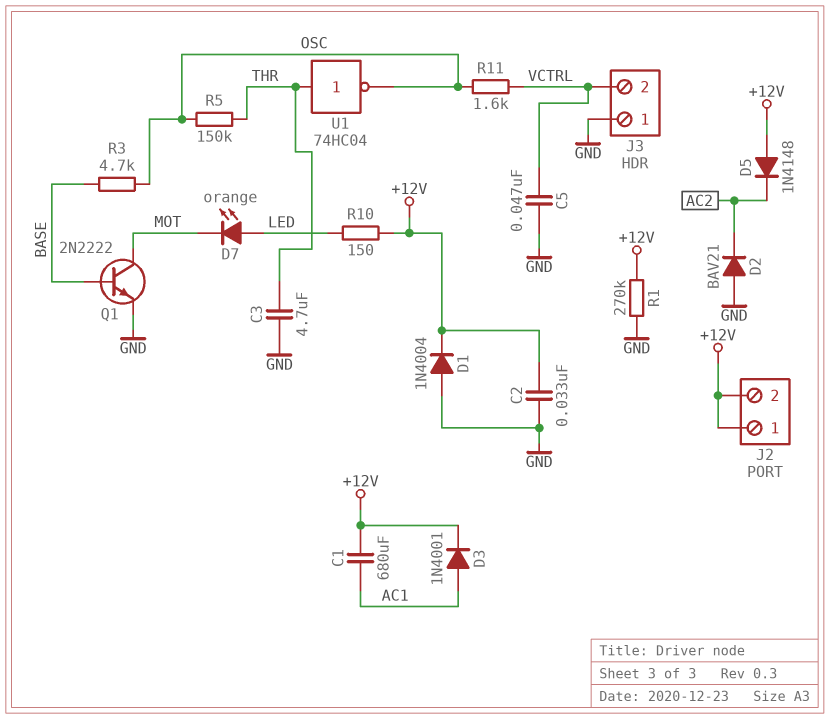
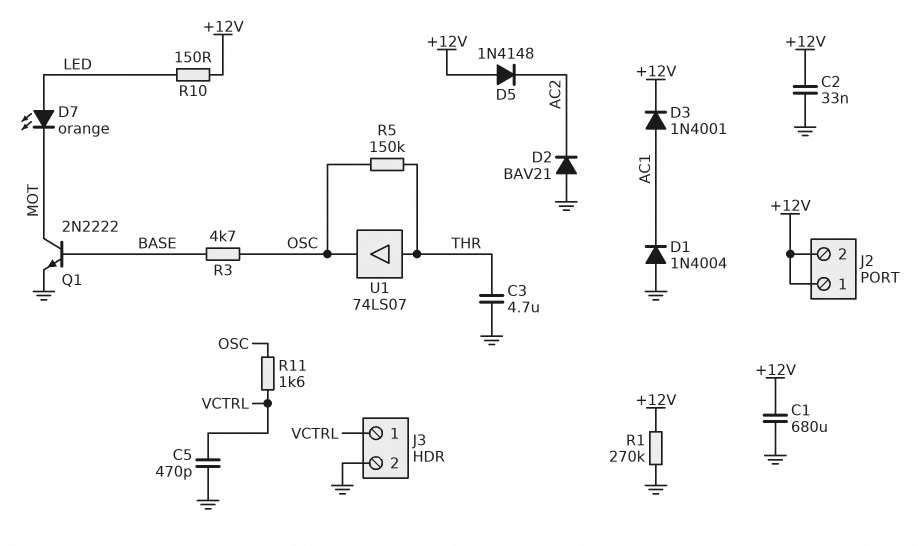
C1: 680uF (+12V, AC1) -> 680uF (+12V, GND)
C5: 47nF (GND, VCTRL) -> 470pF (GND, VCTRL)
D1: diode 1N4004 (A GND, K +12V) -> diode 1N4004 (A GND, K AC1)
J3 pin 1: GND -> VCTRL
J3 pin 2: VCTRL -> GND
U1: NOT 74HC04 (in THR, out OSC) -> buffer 74LS07 (in THR, out OSC)

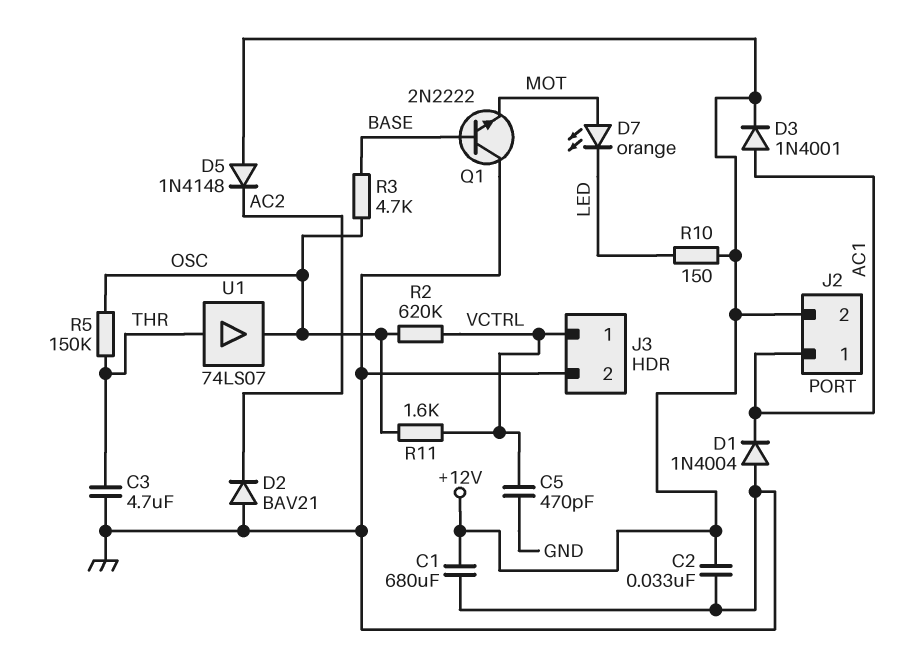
D7: LED orange (A LED, K MOT) -> LED orange (A MOT, K LED)
J2 pin 1: +12V -> AC1
Q1: NPN 2N2222 (B BASE, C MOT, E GND) -> NPN 2N2222 (B BASE, C GND, E MOT)
R1: 270k (+12V, GND) -> none
R2: none -> 620k (OSC, VCTRL)

